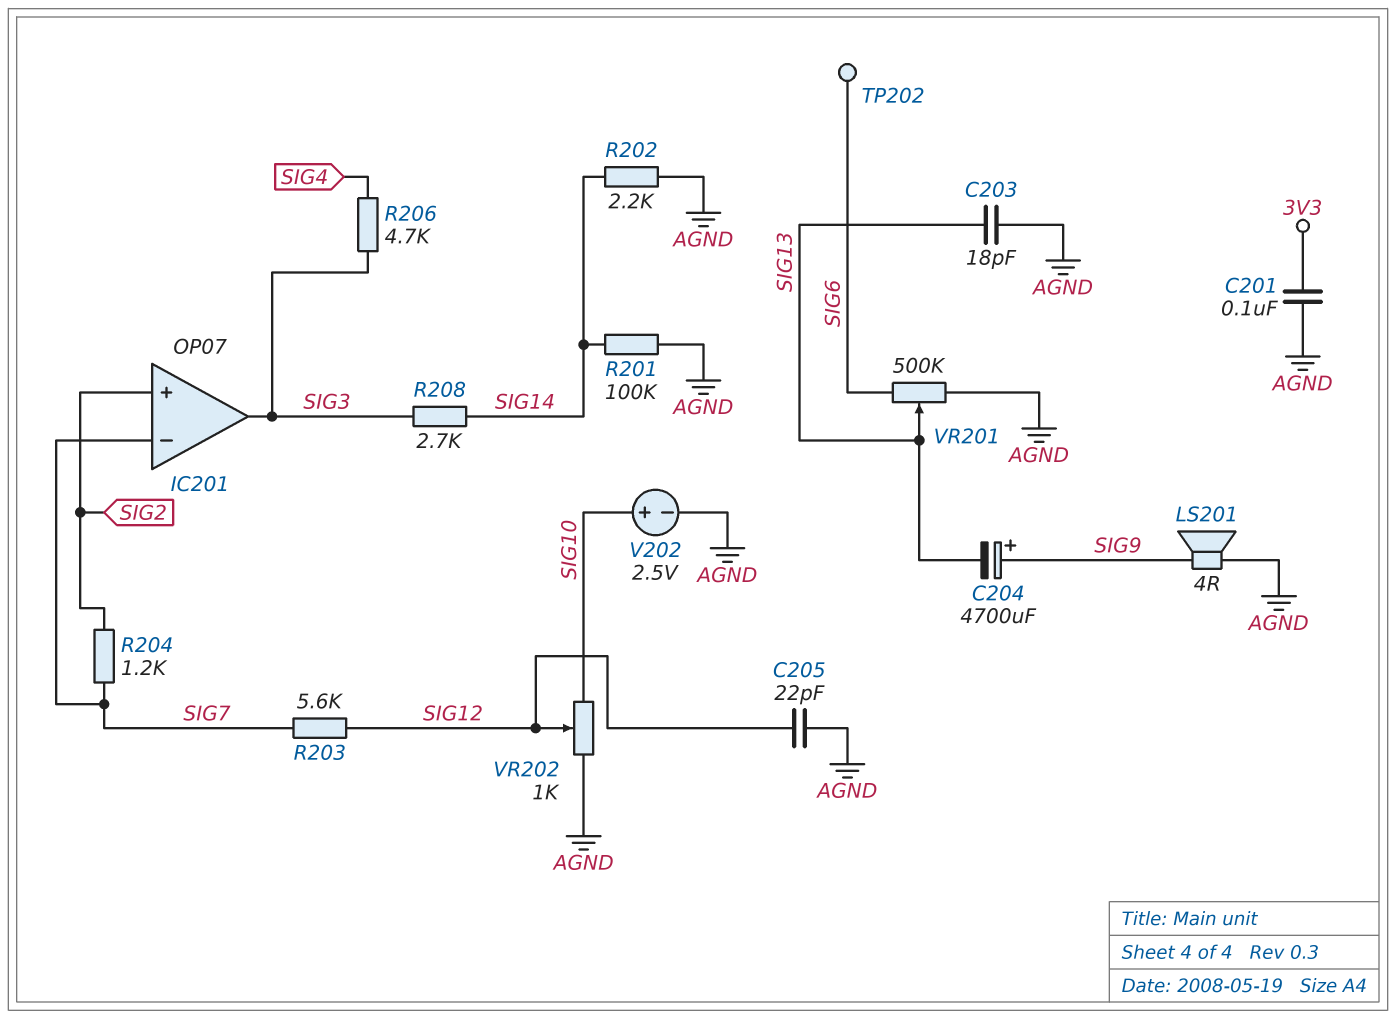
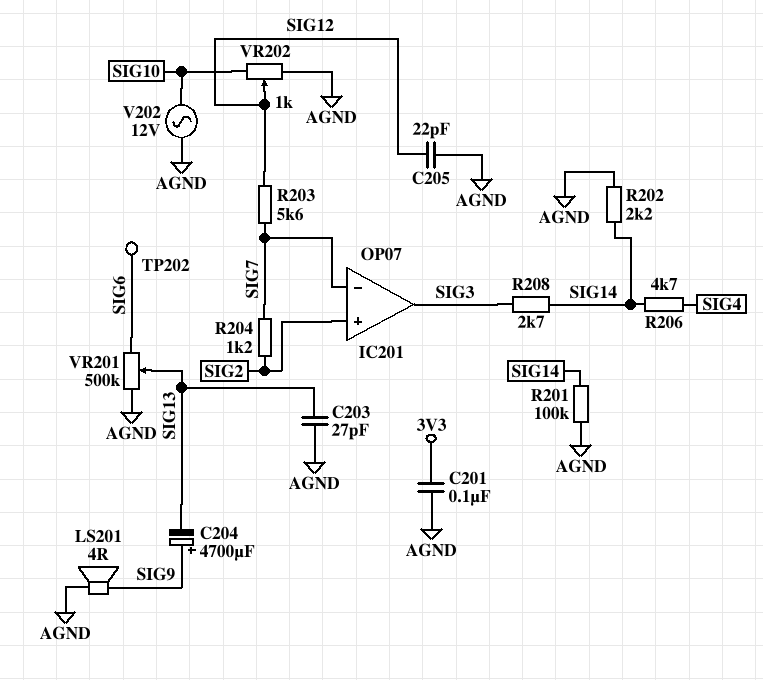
C203: 18pF (AGND, SIG13) -> 27pF (AGND, SIG13)
R206: 4.7k (SIG3, SIG4) -> 4.7k (SIG4, SIG14)
V202: 2.5V (plus SIG10, minus AGND) -> AC 12V (AGND, SIG10)

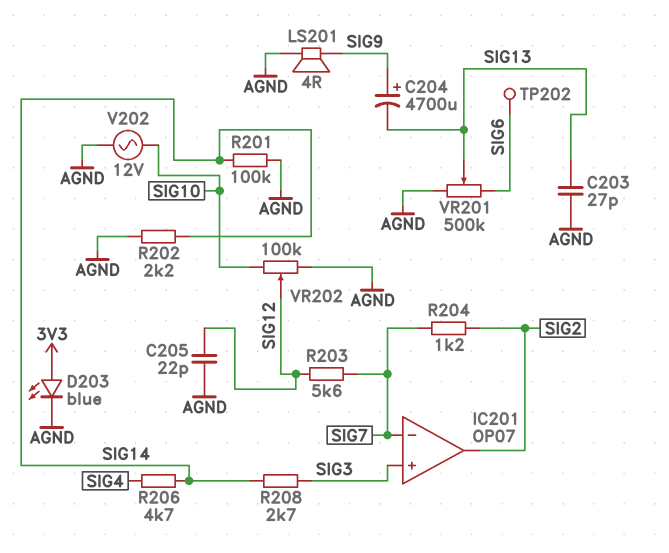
C201: 100nF (3V3, AGND) -> none
D203: none -> LED blue (A 3V3, K AGND)
IC201 pin in+: SIG2 -> SIG3
IC201 pin out: SIG3 -> SIG2
VR202: 1k (AGND, SIG10, wiper SIG12) -> 100k (AGND, SIG10, wiper SIG12)

